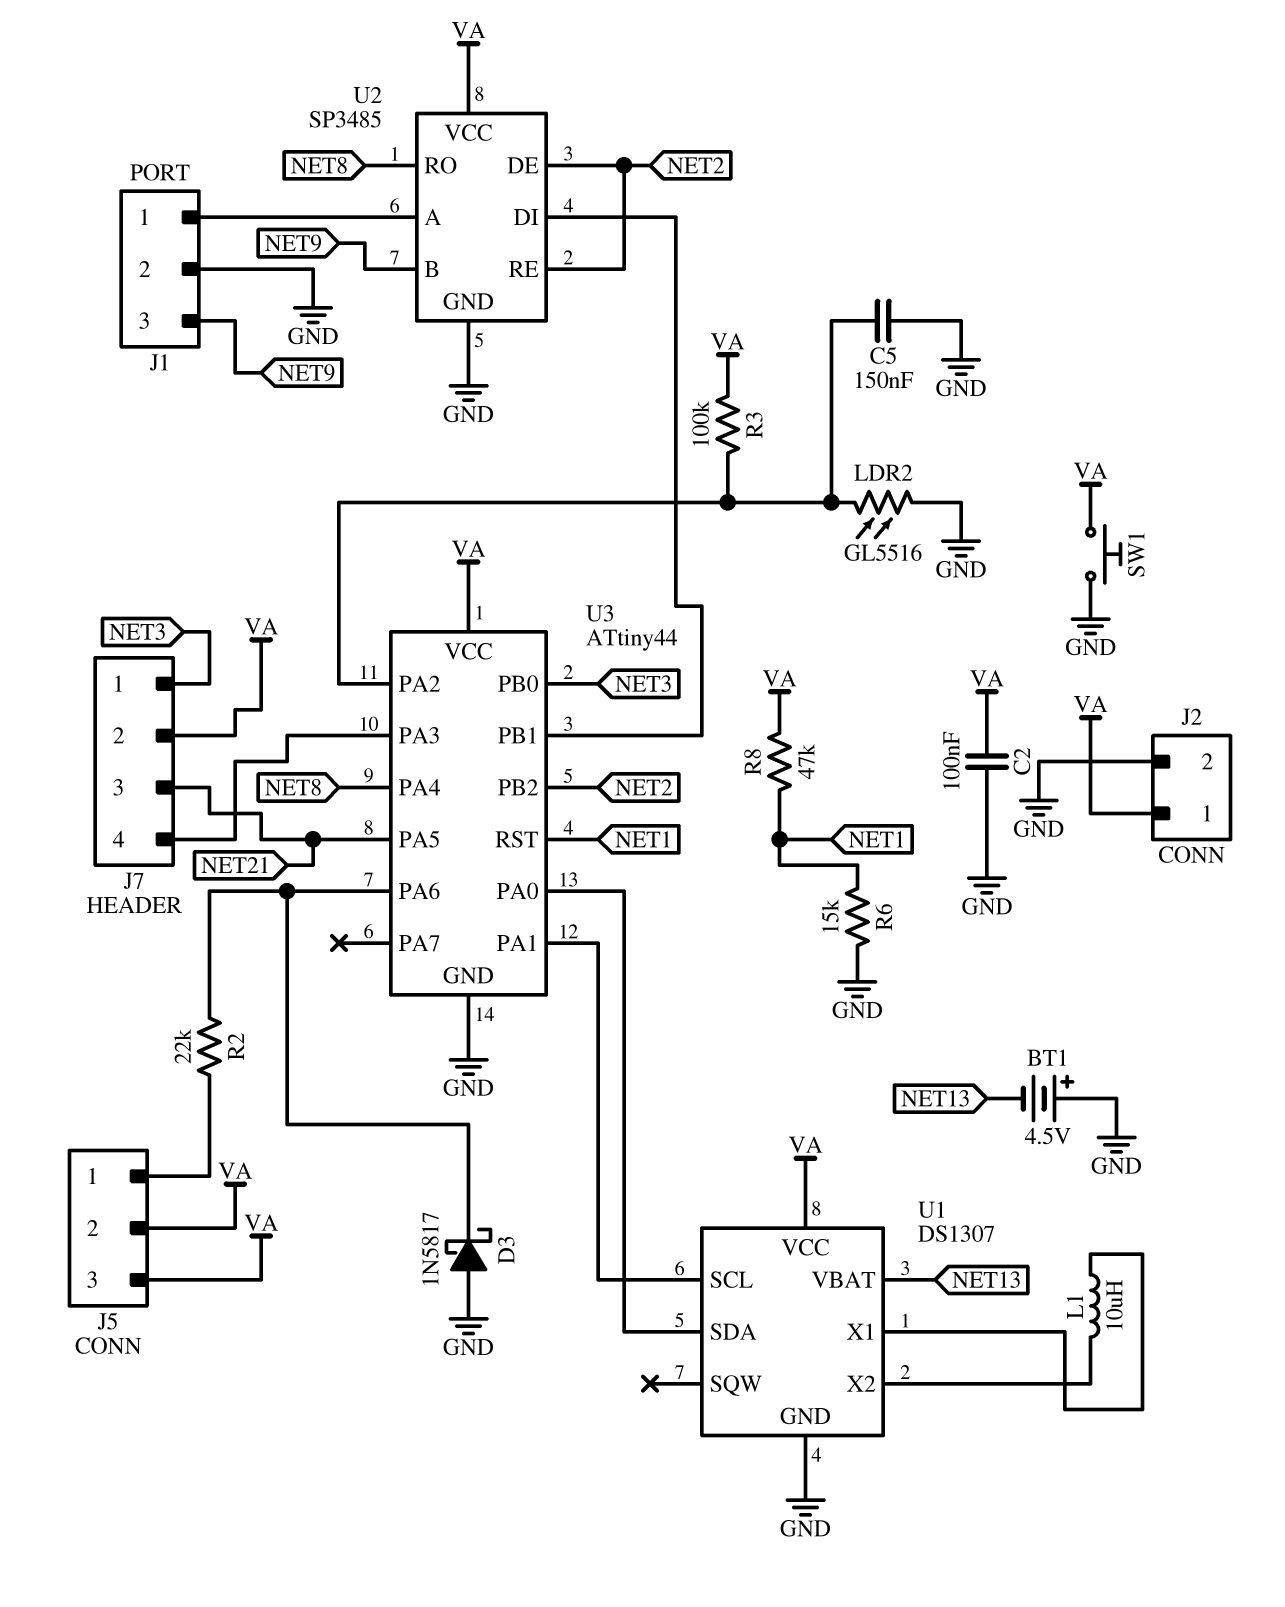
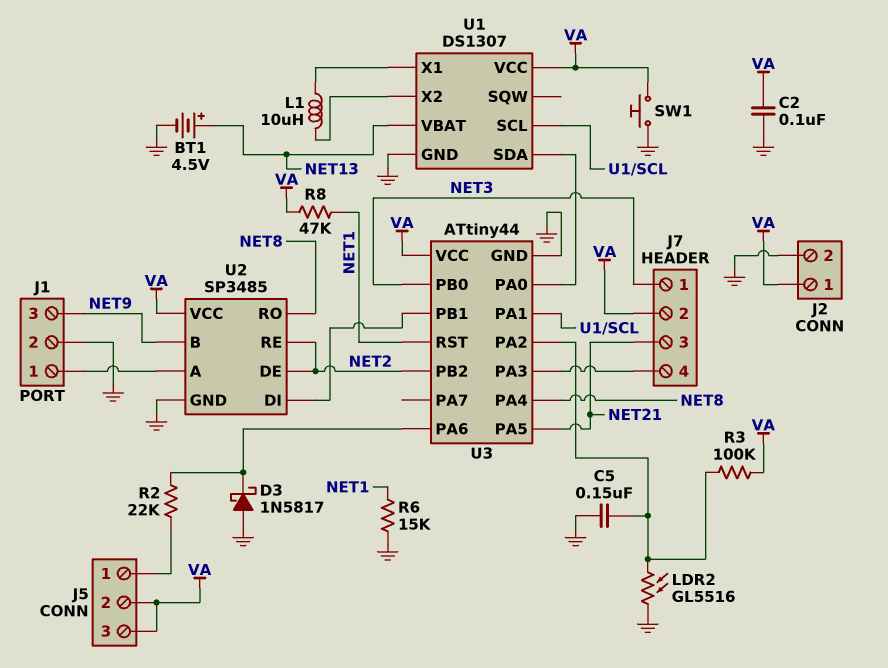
BT1: 4.5V (plus GND, minus NET13) -> 4.5V (plus NET13, minus GND)

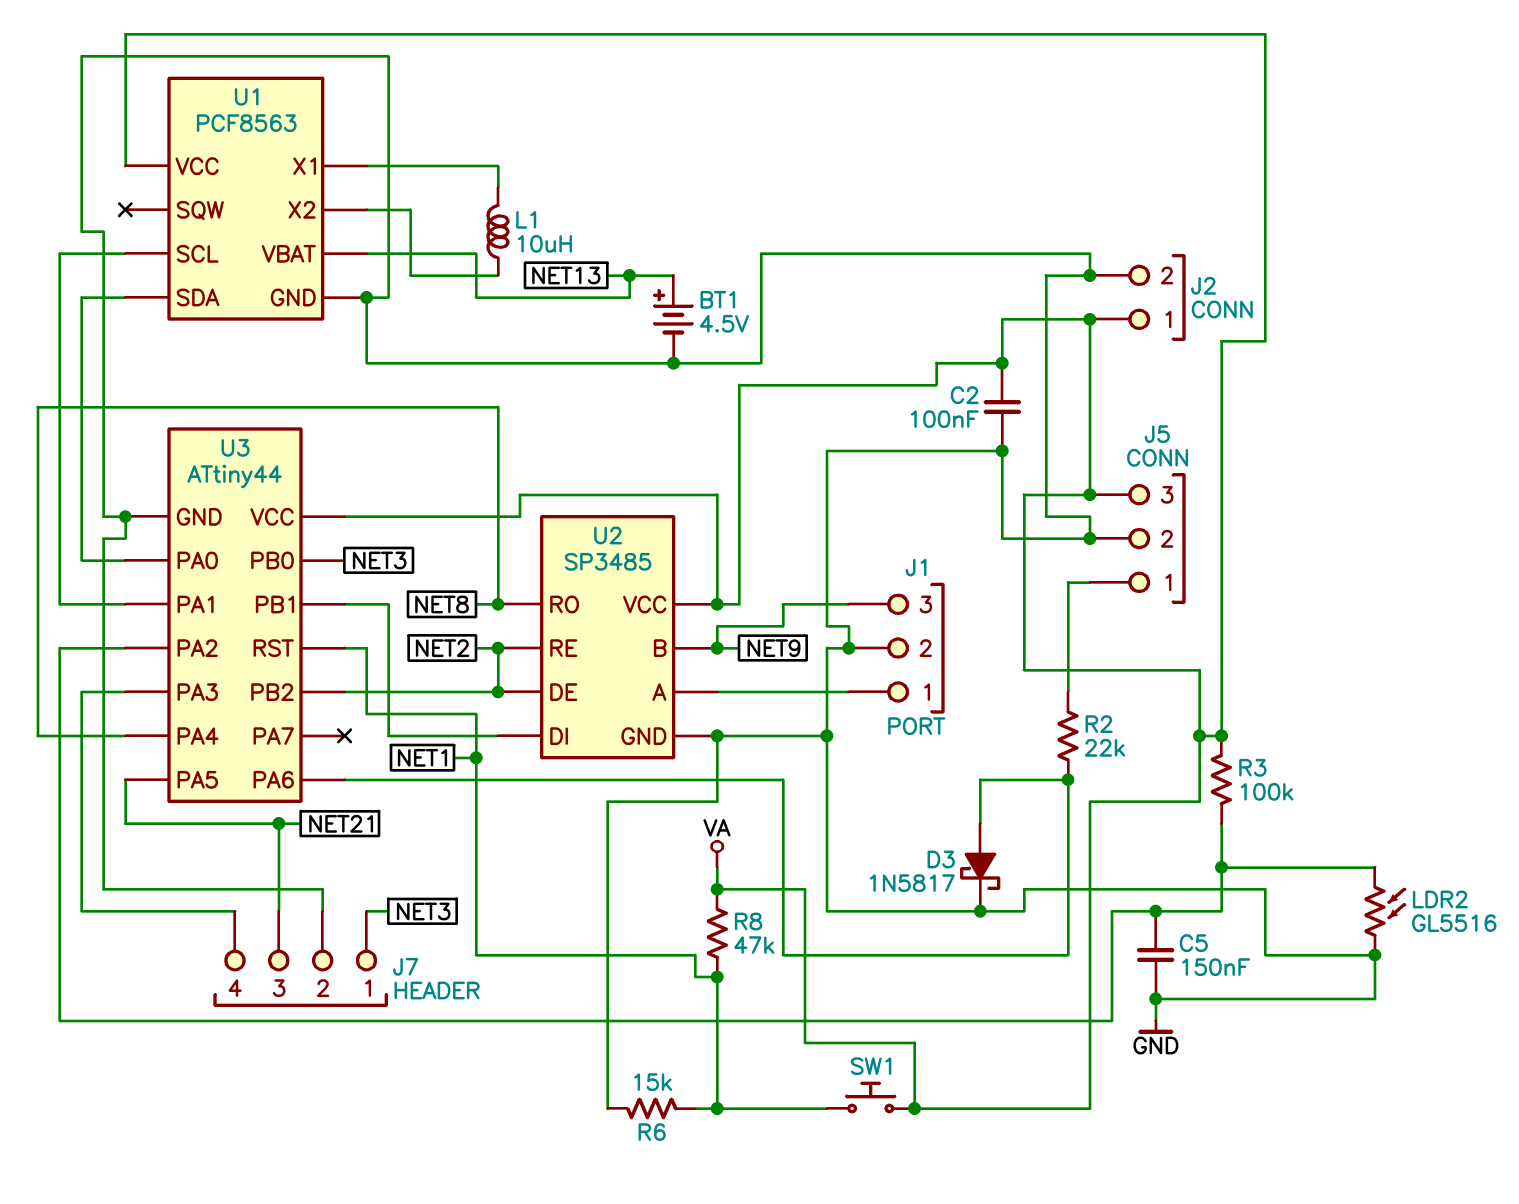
D3: schottky 1N5817 (A GND, K U3/PA6) -> schottky 1N5817 (A U3/PA6, K GND)
J5 pin 2: VA -> GND
J7 pin 2: VA -> GND
SW1: button (GND, VA) -> button (NET1, VA)
U1: DS1307 -> PCF8563

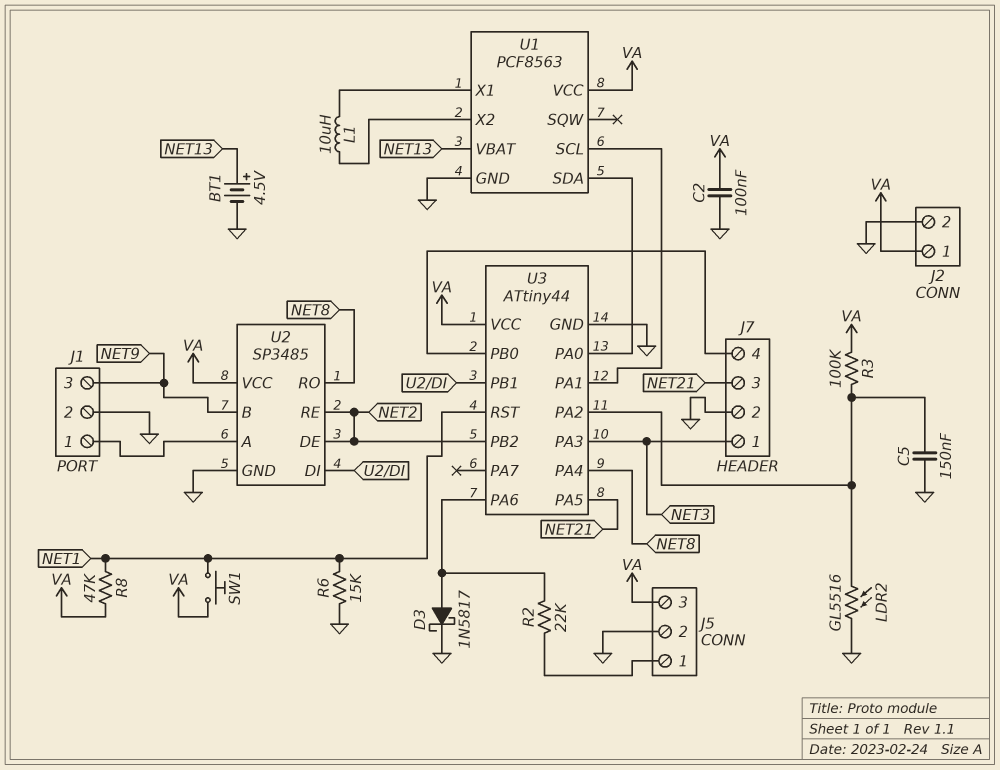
U3 pin PA3: J7/4 -> NET3
U3 pin PB0: NET3 -> J7/4

